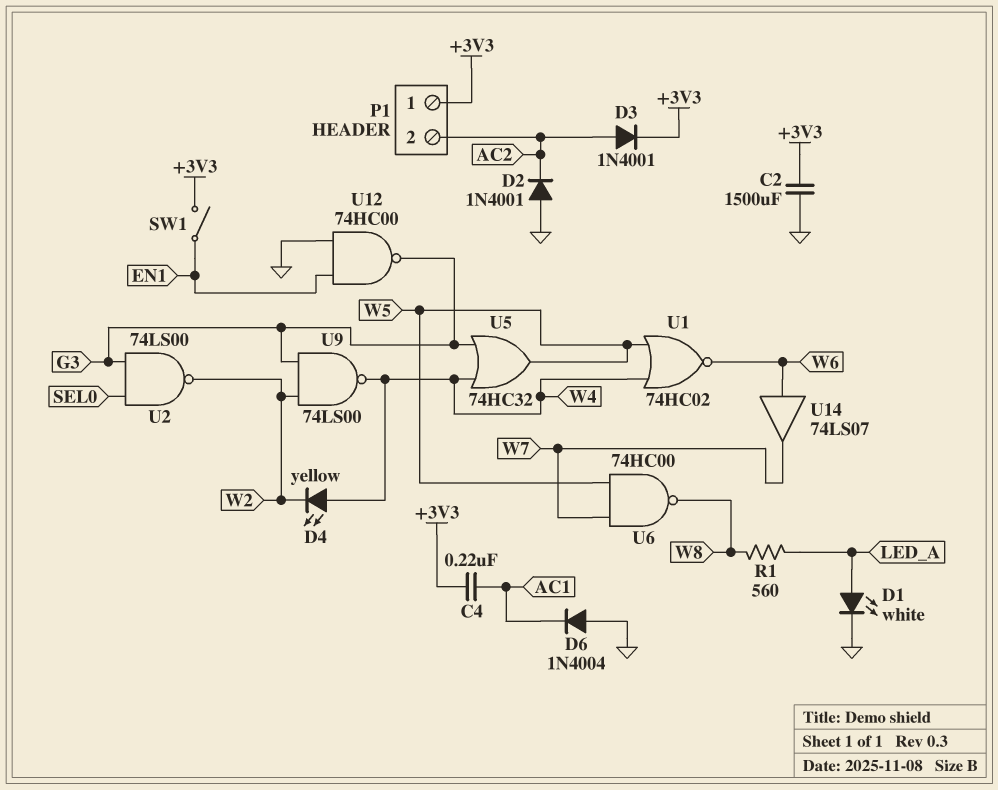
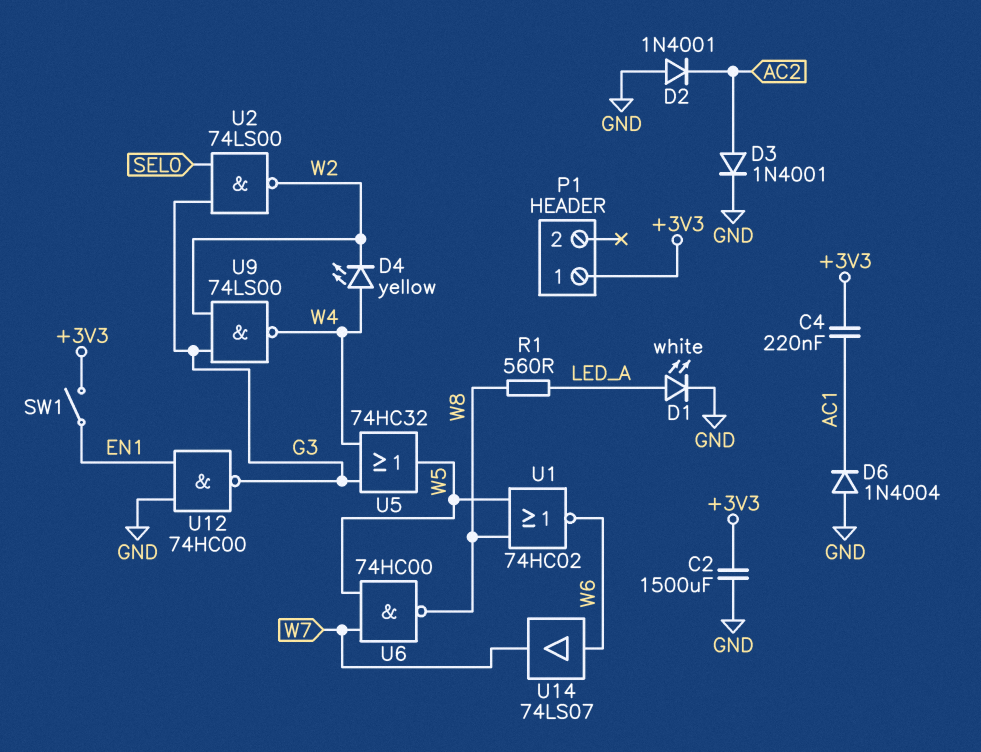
D3: diode 1N4001 (A AC2, K +3V3) -> diode 1N4001 (A AC2, K GND)
P1 pin 2: AC2 -> none
U1: NOR 74HC02 (in W4, in W5, out W6) -> NOR 74HC02 (in W5, in W8, out W6)

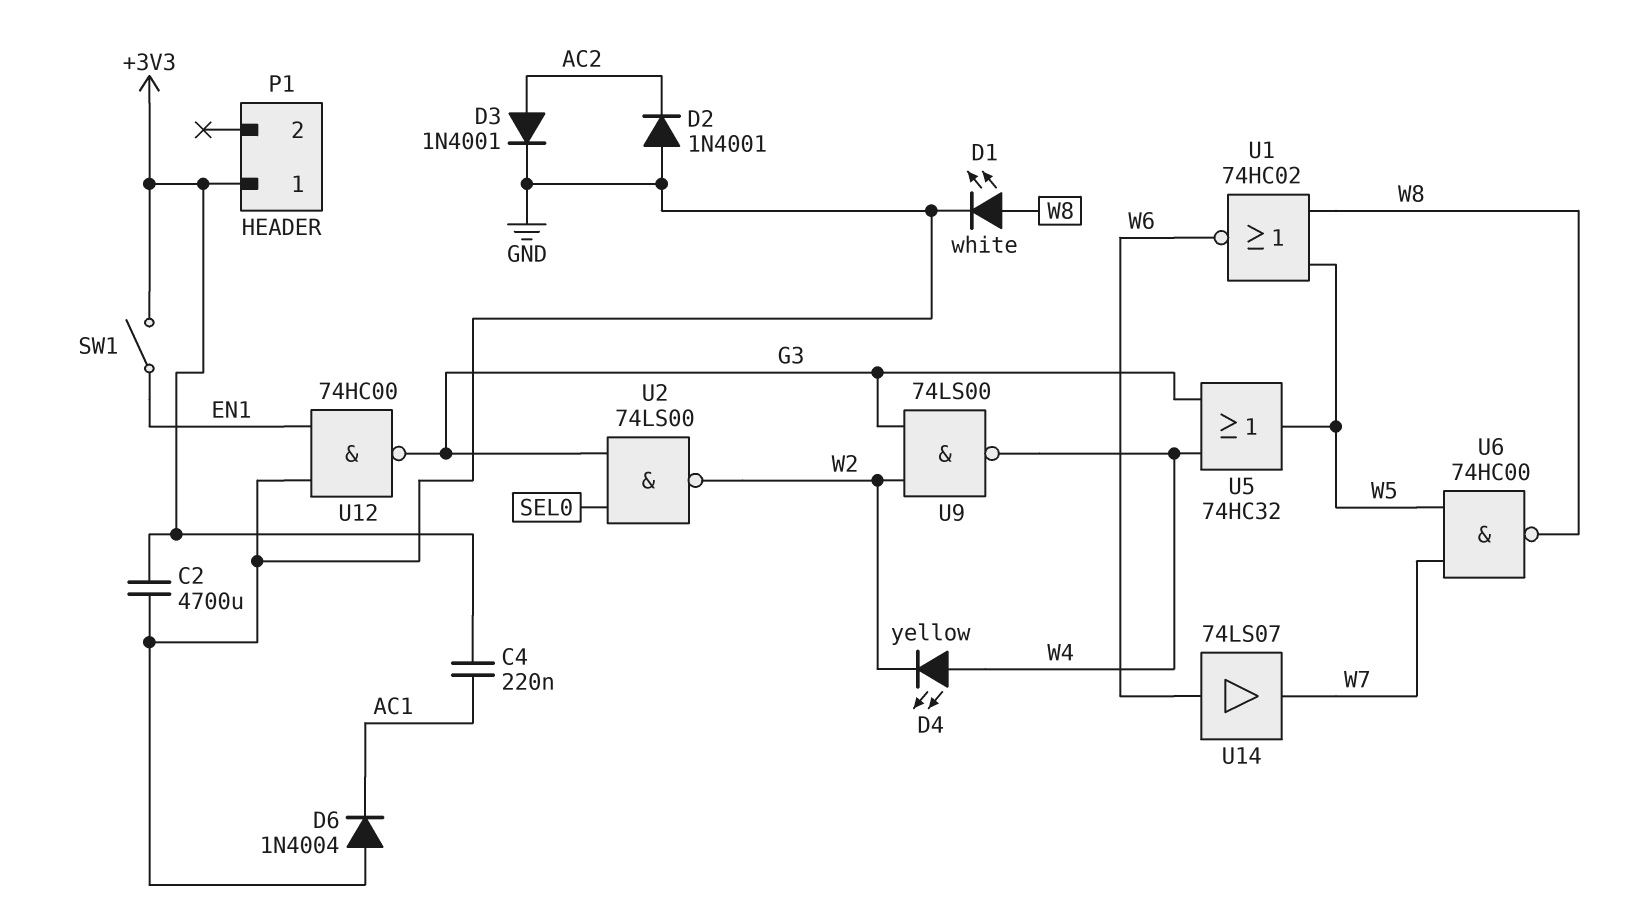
C2: 1500uF (+3V3, GND) -> 4700uF (+3V3, GND)
D1: LED white (A LED_A, K GND) -> LED white (A W8, K GND)
R1: 560 (LED_A, W8) -> none

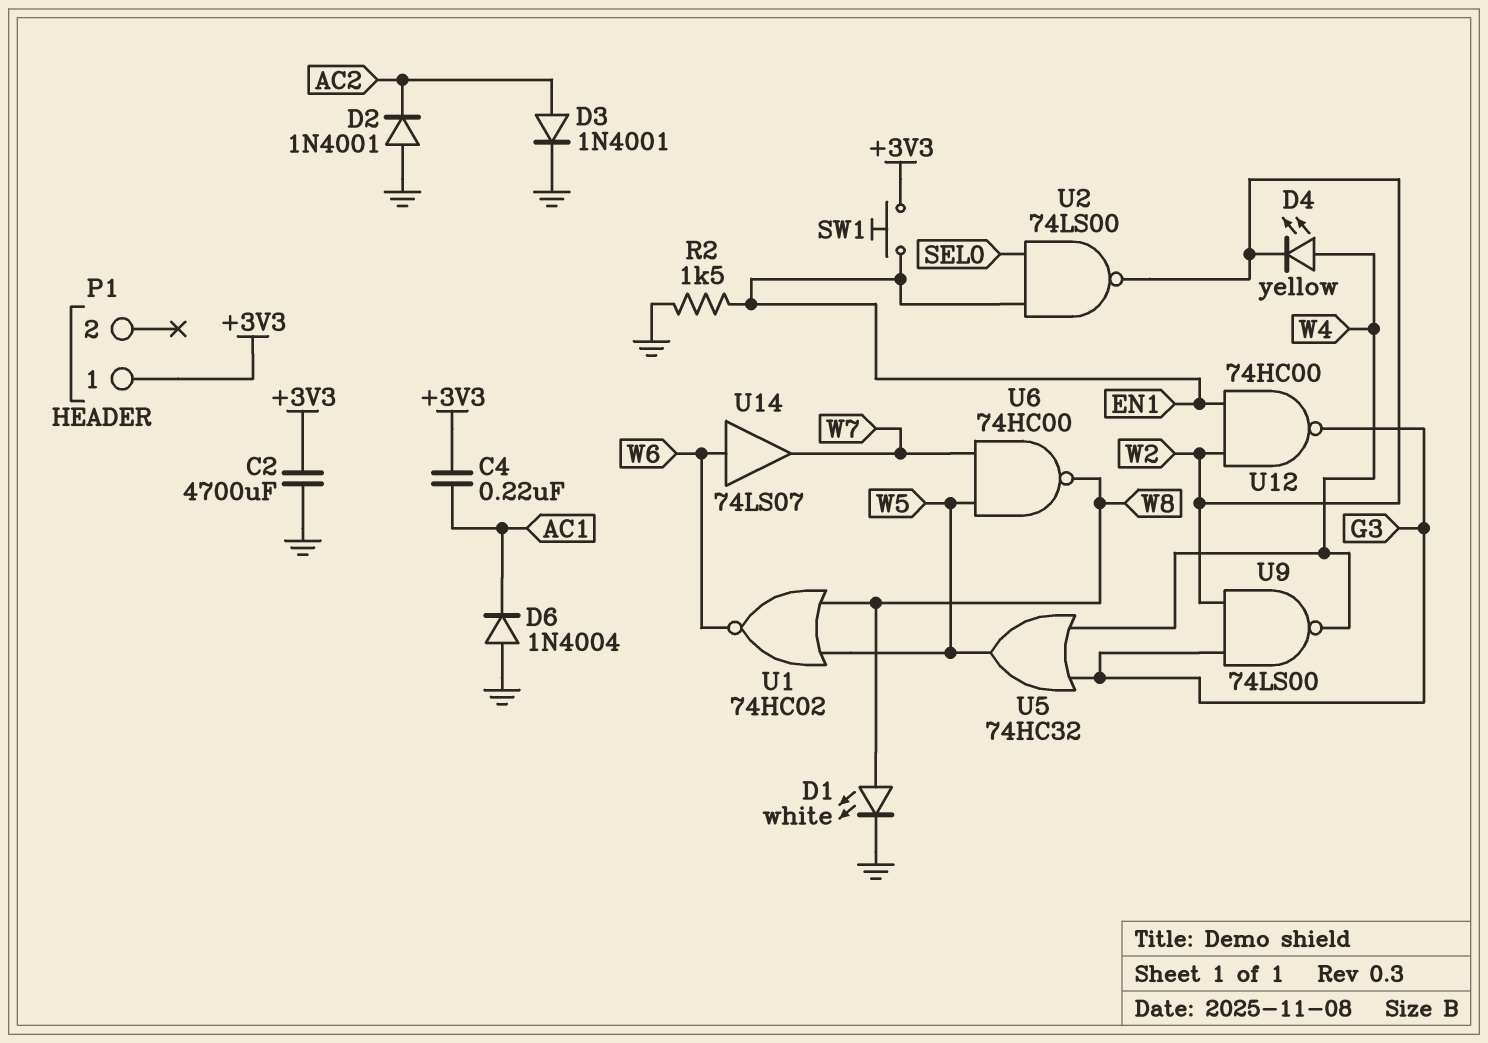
R2: none -> 1.5k (EN1, GND)
SW1: switch (+3V3, EN1) -> button (+3V3, EN1)
U2: NAND 74LS00 (in G3, in SEL0, out W2) -> NAND 74LS00 (in EN1, in SEL0, out W2)
U12: NAND 74HC00 (in EN1, in GND, out G3) -> NAND 74HC00 (in EN1, in W2, out G3)

